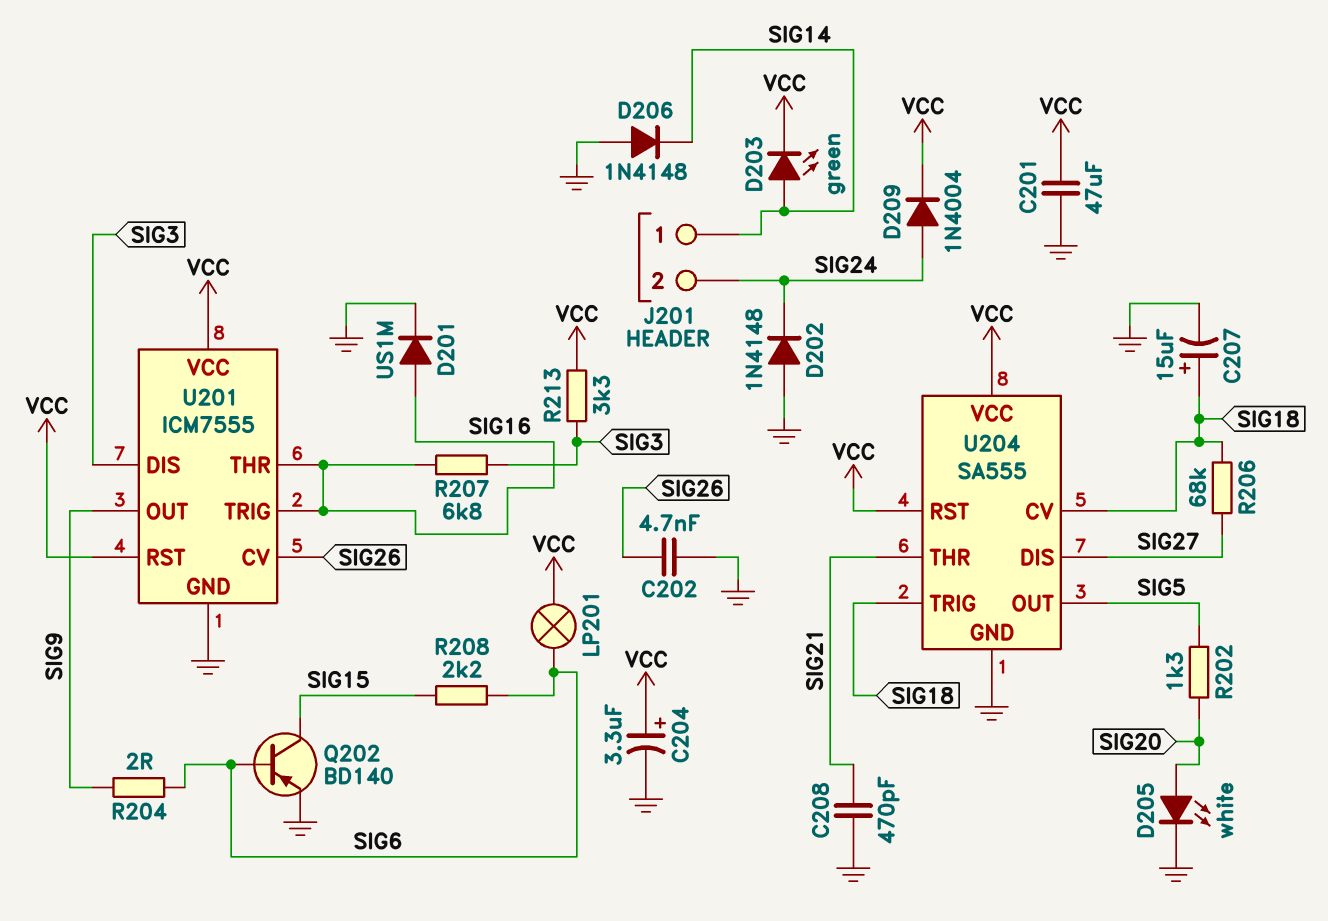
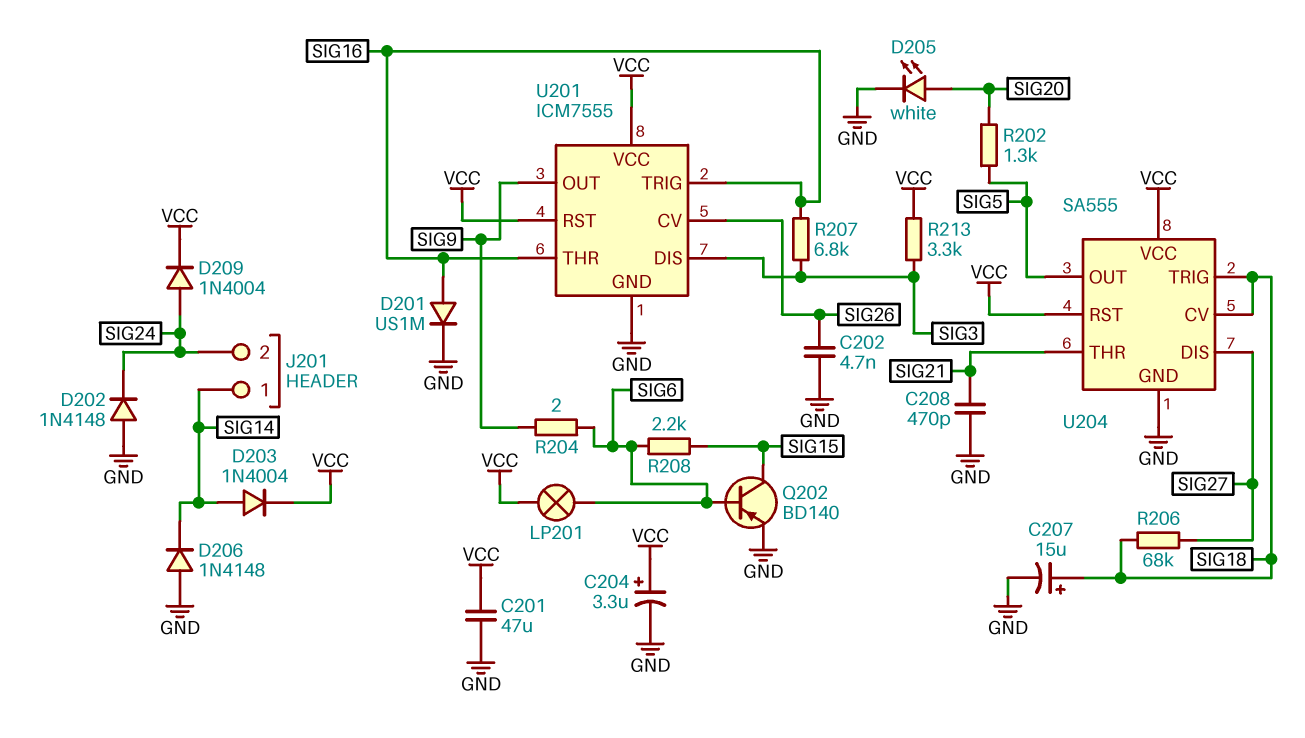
D203: LED green (A SIG14, K VCC) -> diode 1N4004 (A SIG14, K VCC)

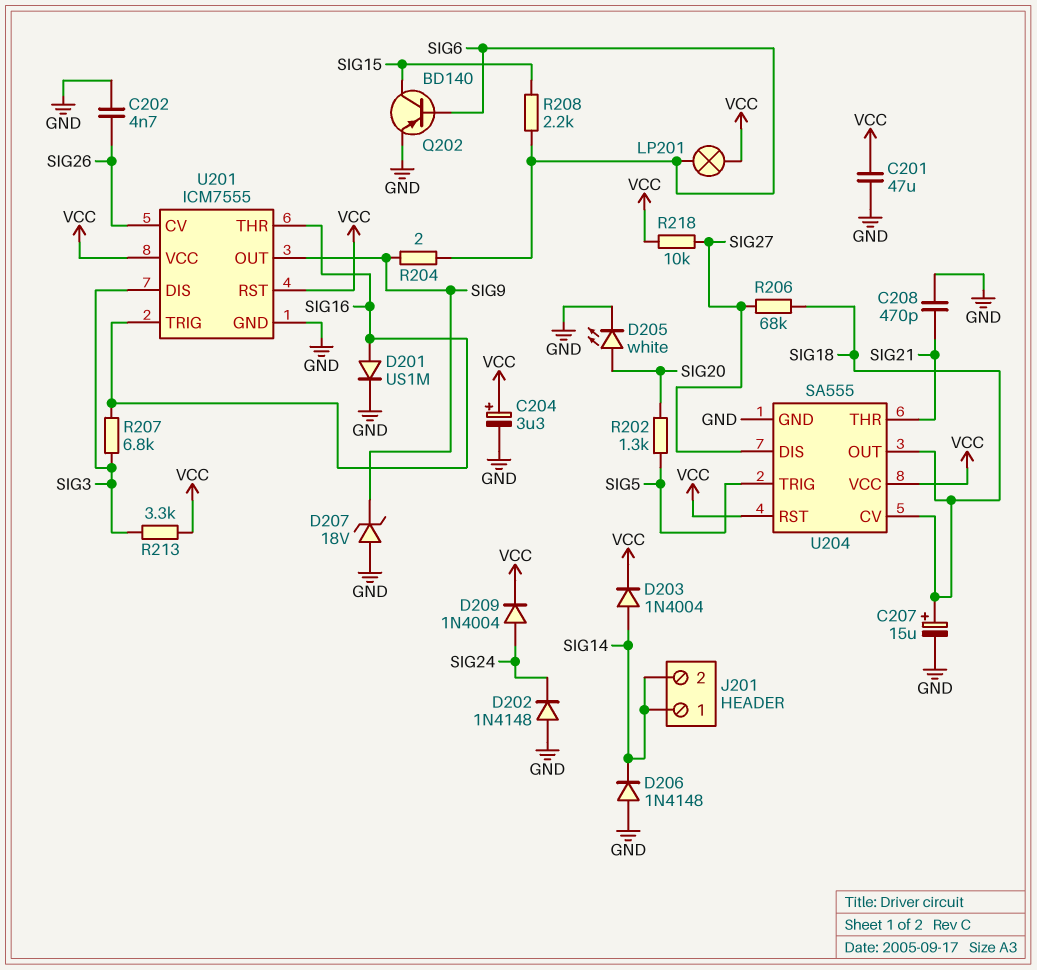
D207: none -> zener 18V (A GND, K SIG9)
J201 pin 2: SIG24 -> SIG14
R218: none -> 10k (SIG27, VCC)
U204 pin OUT: SIG5 -> SIG18
U204 pin TRIG: SIG18 -> SIG5

